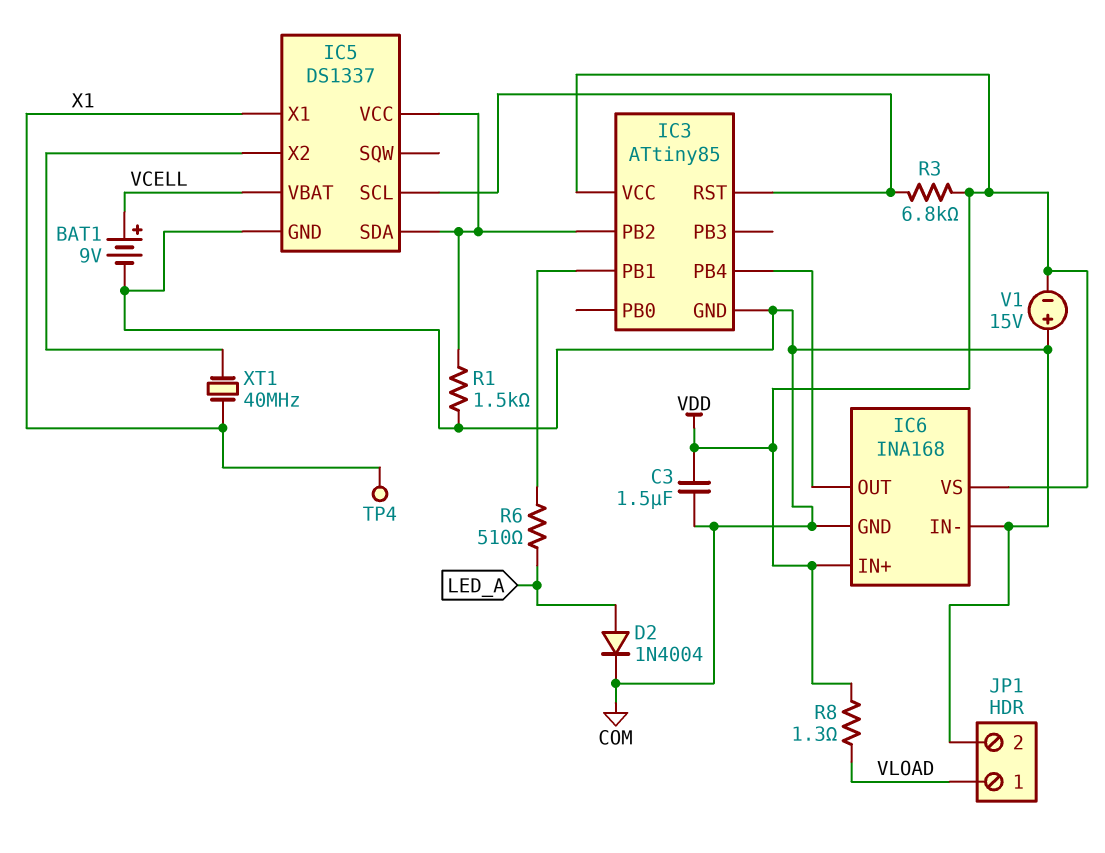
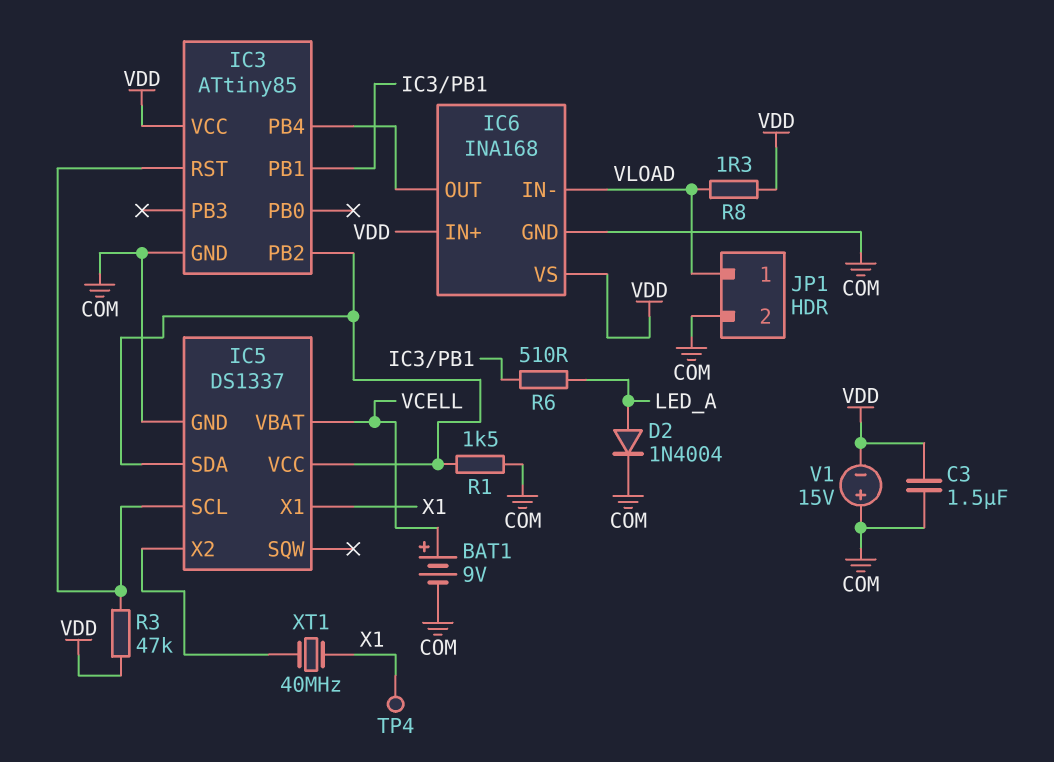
IC6 pin IN-: COM -> VLOAD
R3: 6.8k (IC3/RST, VDD) -> 47k (IC3/RST, VDD)

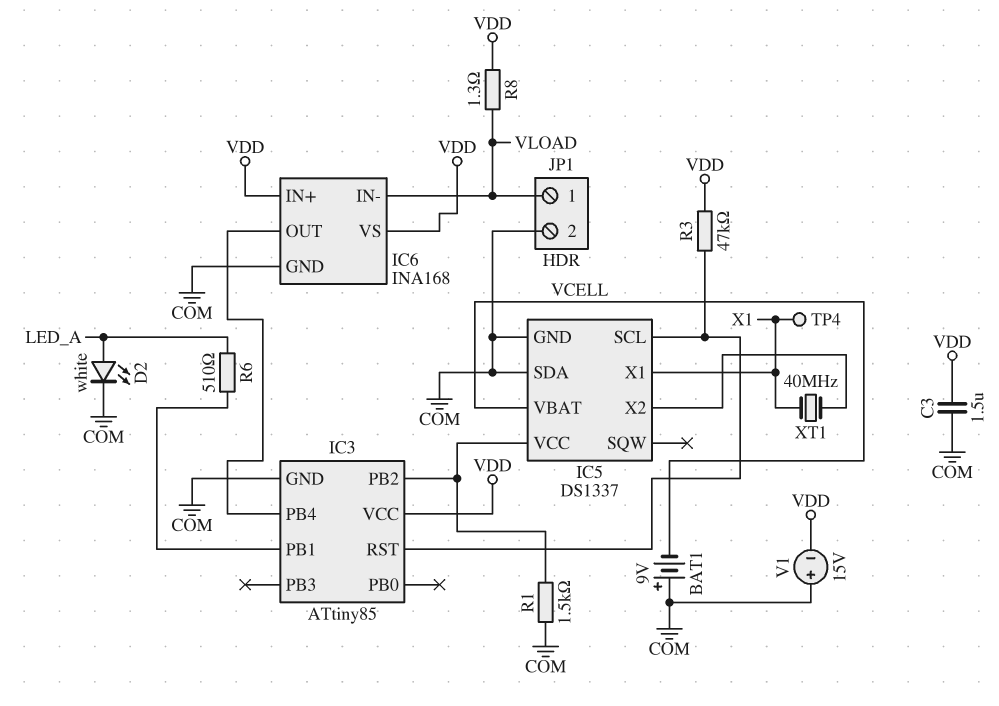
BAT1: 9V (plus VCELL, minus COM) -> 9V (plus COM, minus VCELL)
D2: diode 1N4004 (A LED_A, K COM) -> LED white (A LED_A, K COM)
IC5 pin SDA: IC3/PB2 -> COM

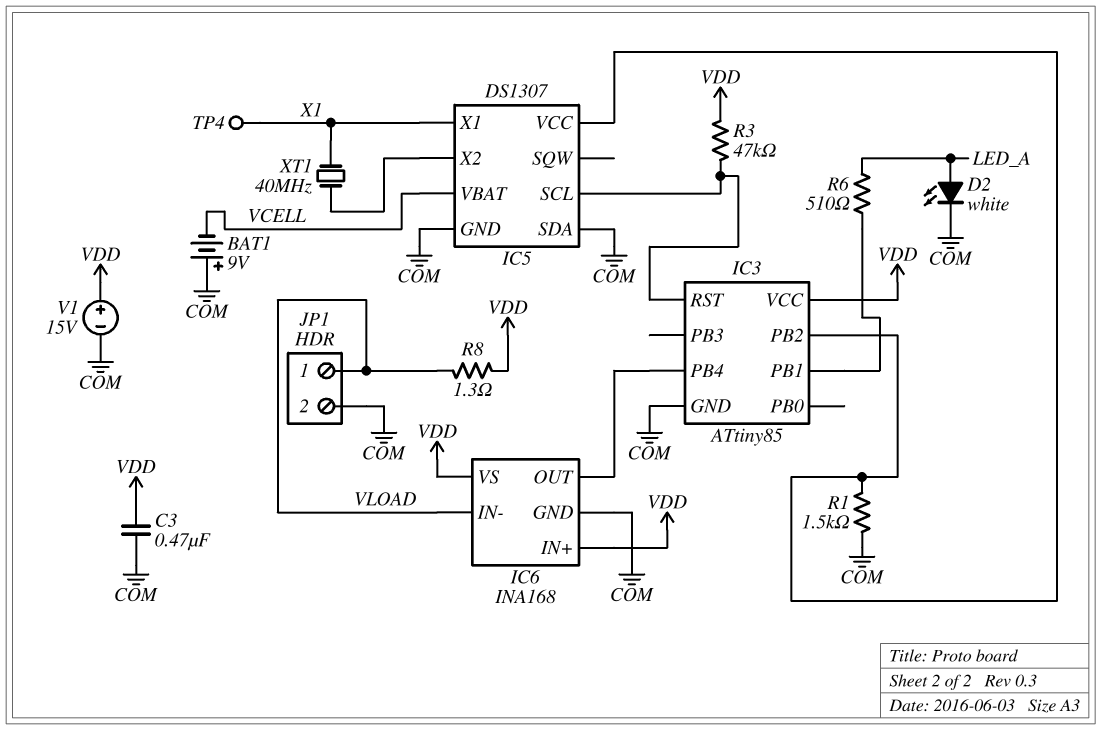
C3: 1.5uF (COM, VDD) -> 470nF (COM, VDD)
IC5: DS1337 -> DS1307
V1: 15V (plus COM, minus VDD) -> 15V (plus VDD, minus COM)

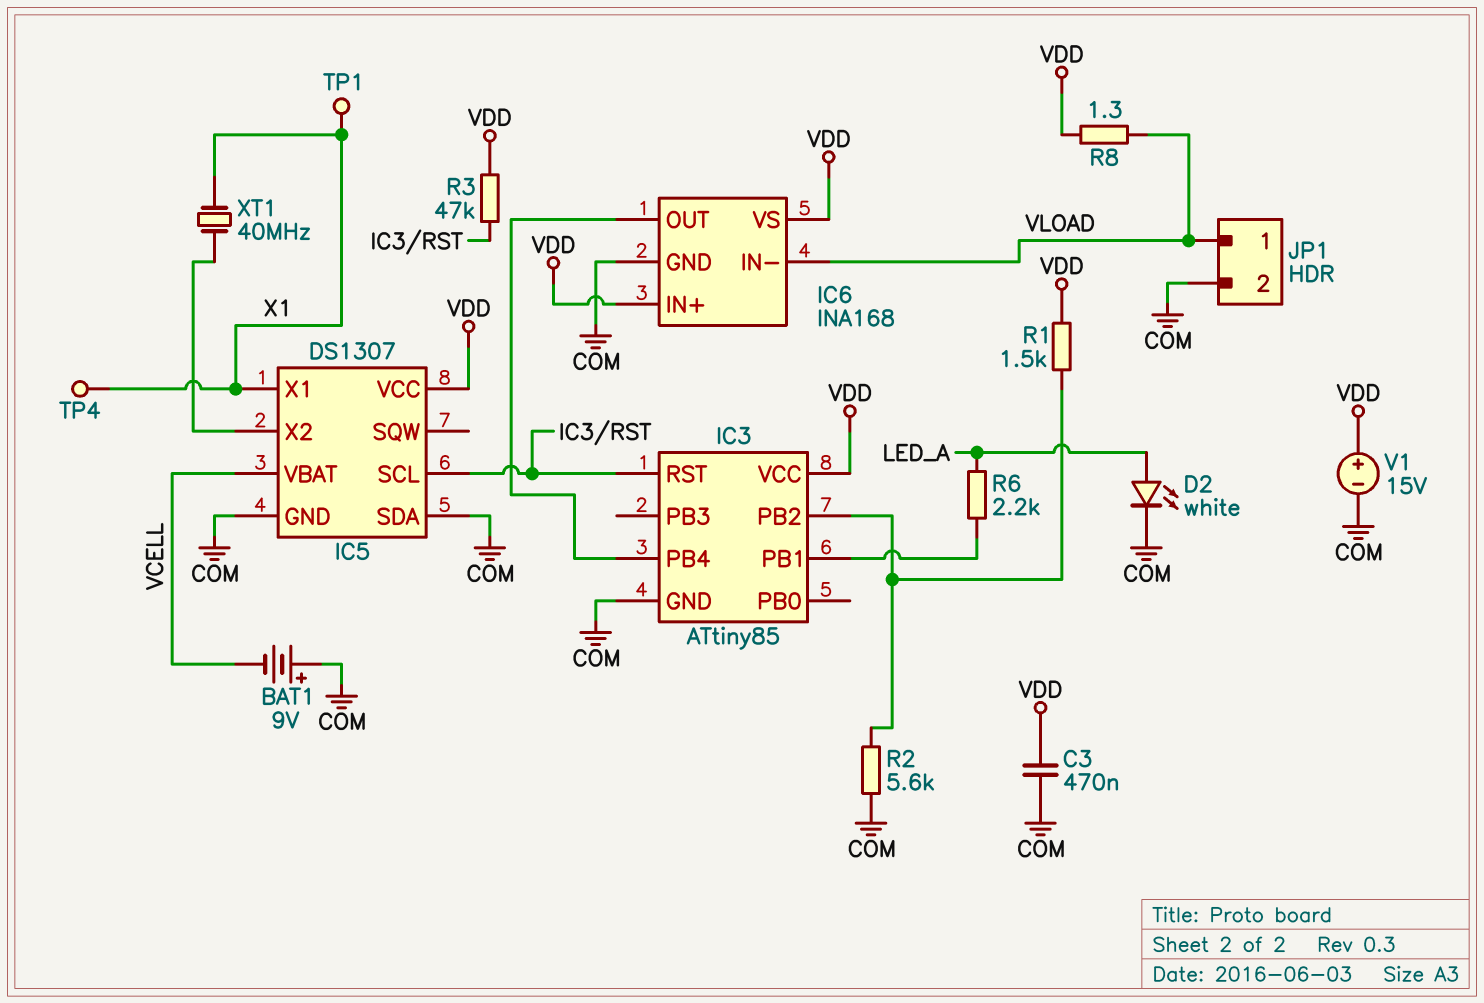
IC5 pin VCC: IC3/PB2 -> VDD
R1: 1.5k (COM, IC3/PB2) -> 1.5k (IC3/PB2, VDD)
R2: none -> 5.6k (COM, IC3/PB2)
R6: 510 (IC3/PB1, LED_A) -> 2.2k (IC3/PB1, LED_A)
TP1: none -> test point (X1)

